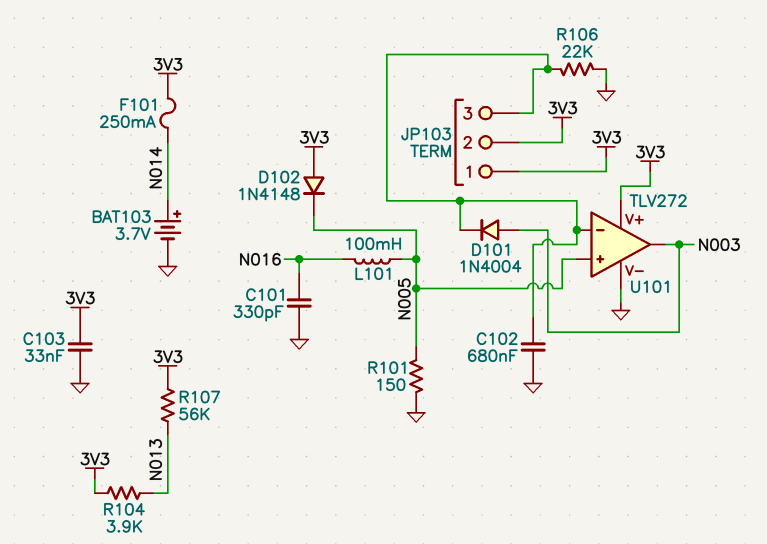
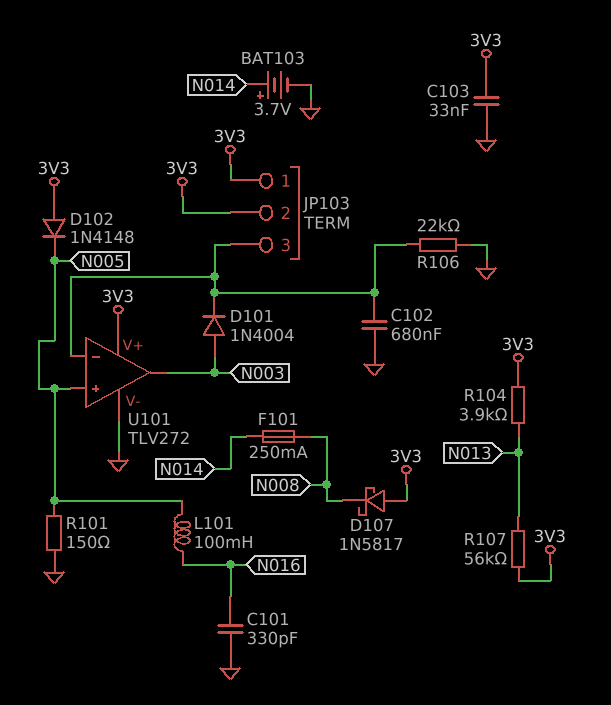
D107: none -> schottky 1N5817 (A 3V3, K N008)
F101: 250mA (3V3, N014) -> 250mA (N008, N014)

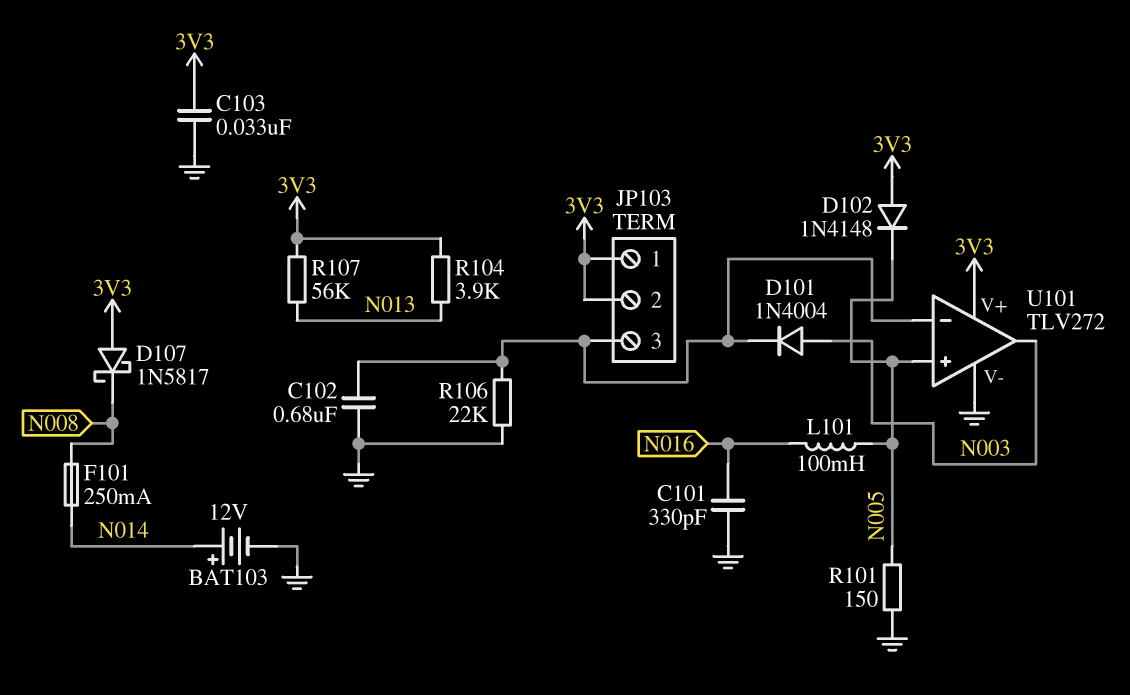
BAT103: 3.7V (plus N014, minus GND) -> 12V (plus N014, minus GND)

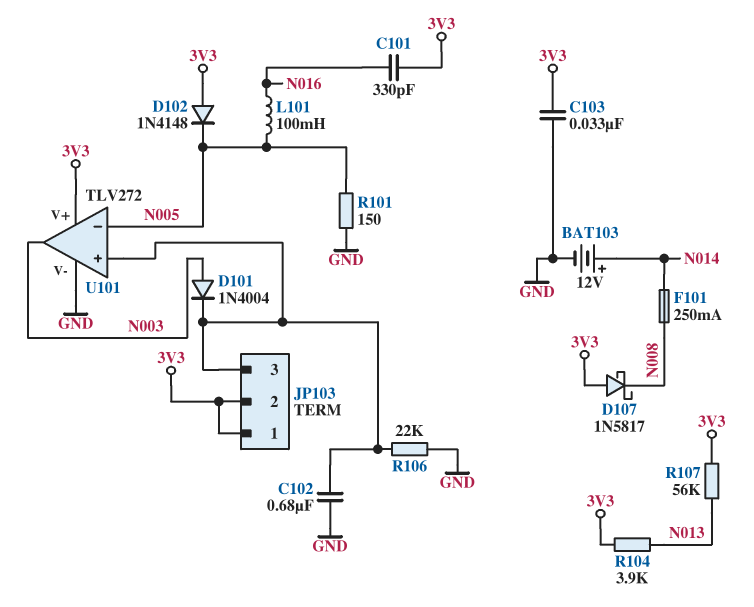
C101: 330pF (GND, N016) -> 330pF (3V3, N016)
U101 pin in+: N005 -> JP103/3
U101 pin in-: JP103/3 -> N005

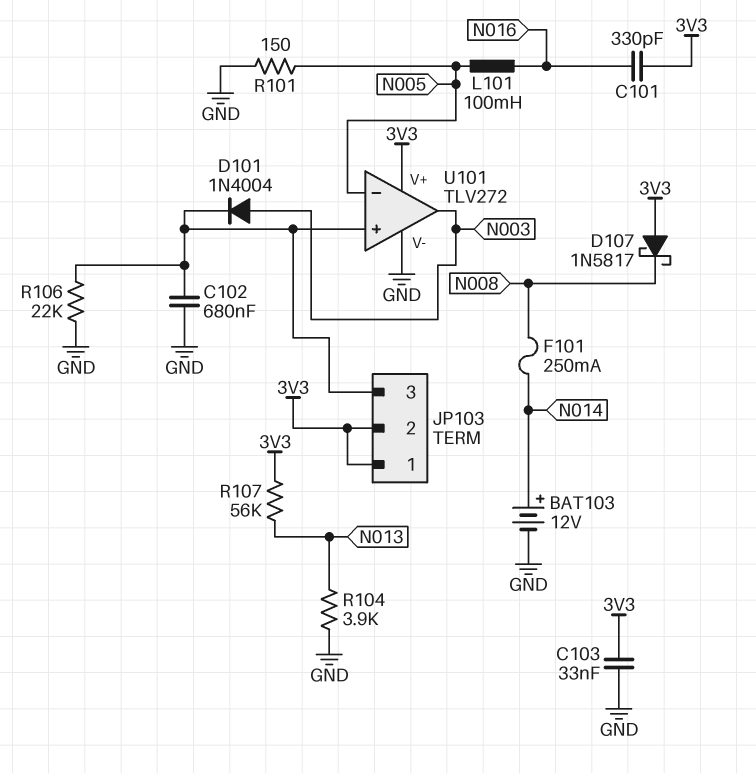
D102: diode 1N4148 (A 3V3, K N005) -> none
R104: 3.9k (3V3, N013) -> 3.9k (GND, N013)

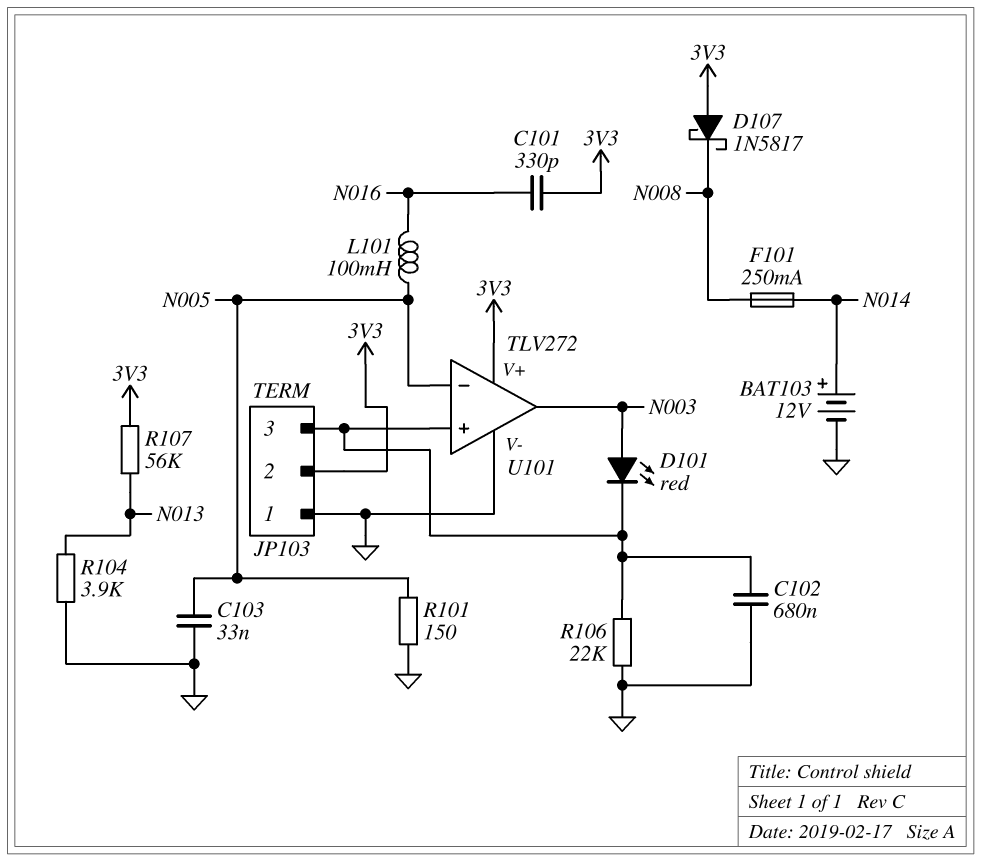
C103: 33nF (3V3, GND) -> 33nF (GND, N005)
D101: diode 1N4004 (A N003, K JP103/3) -> LED red (A N003, K JP103/3)
JP103 pin 1: 3V3 -> GND

